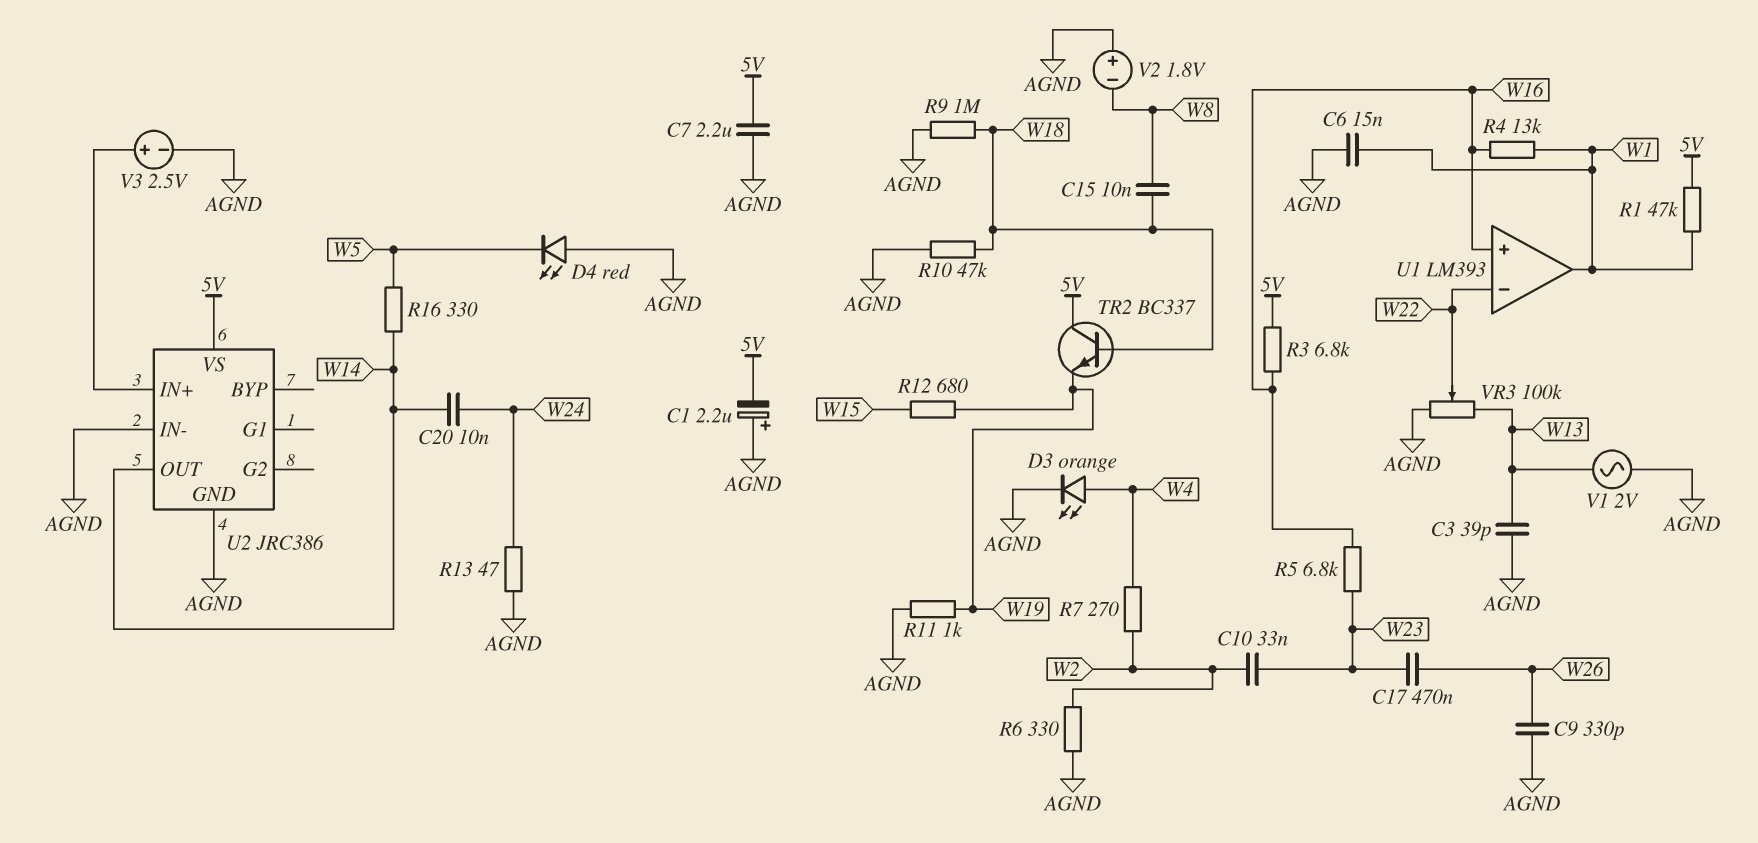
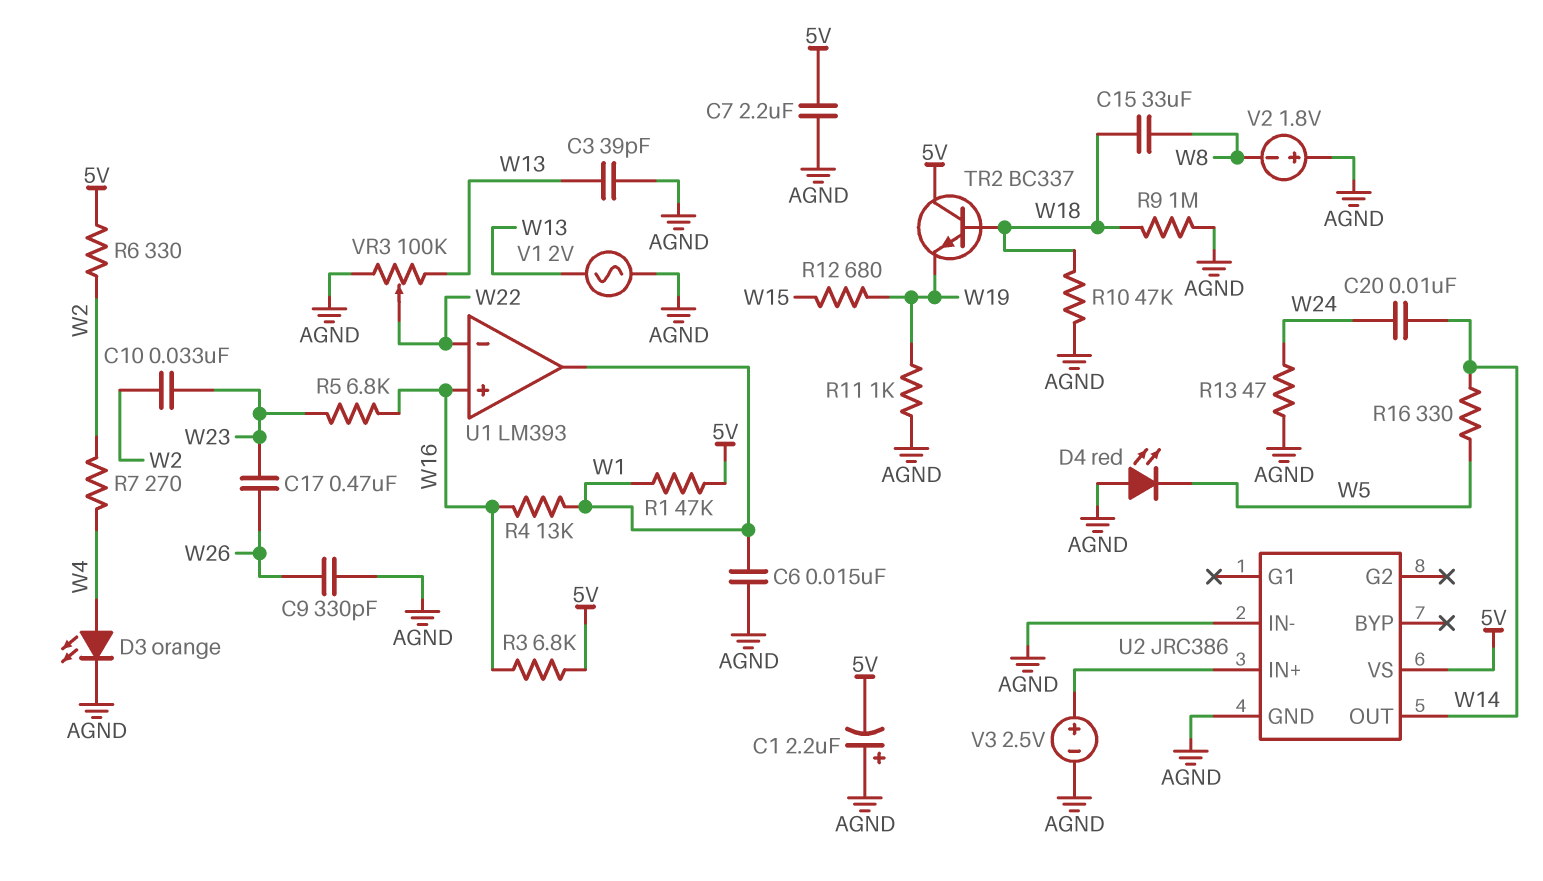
C15: 10nF (W8, W18) -> 33uF (W8, W18)
R6: 330 (AGND, W2) -> 330 (5V, W2)

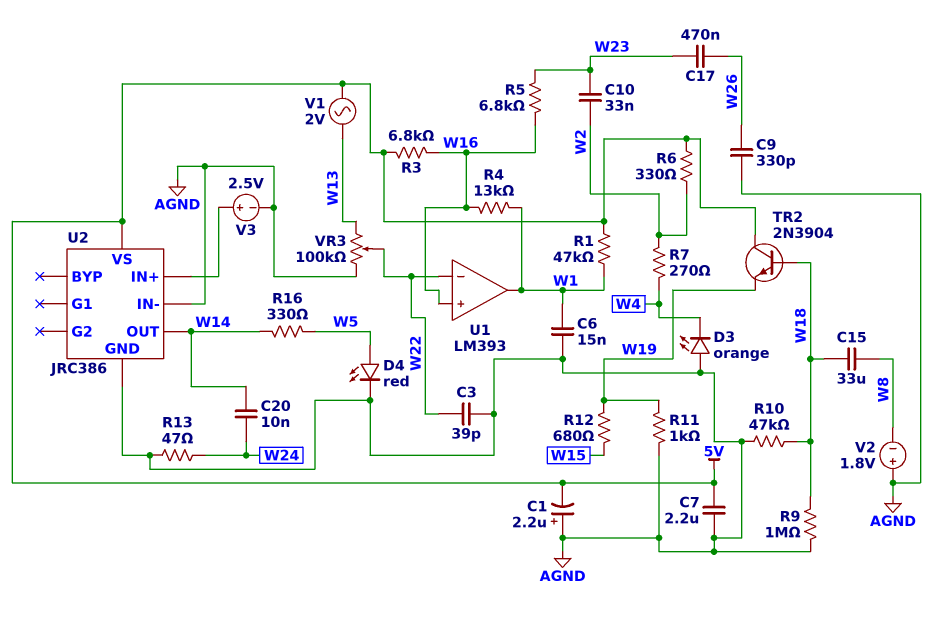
C3: 39pF (AGND, W13) -> 39pF (AGND, W22)
D3: LED orange (A W4, K AGND) -> LED orange (A AGND, K W4)
D4: LED red (A AGND, K W5) -> LED red (A W5, K AGND)
TR2: NPN BC337 (B W18, C 5V, E W19) -> NPN 2N3904 (B W18, C 5V, E W19)
V1: AC 2V (AGND, W13) -> AC 2V (5V, W13)

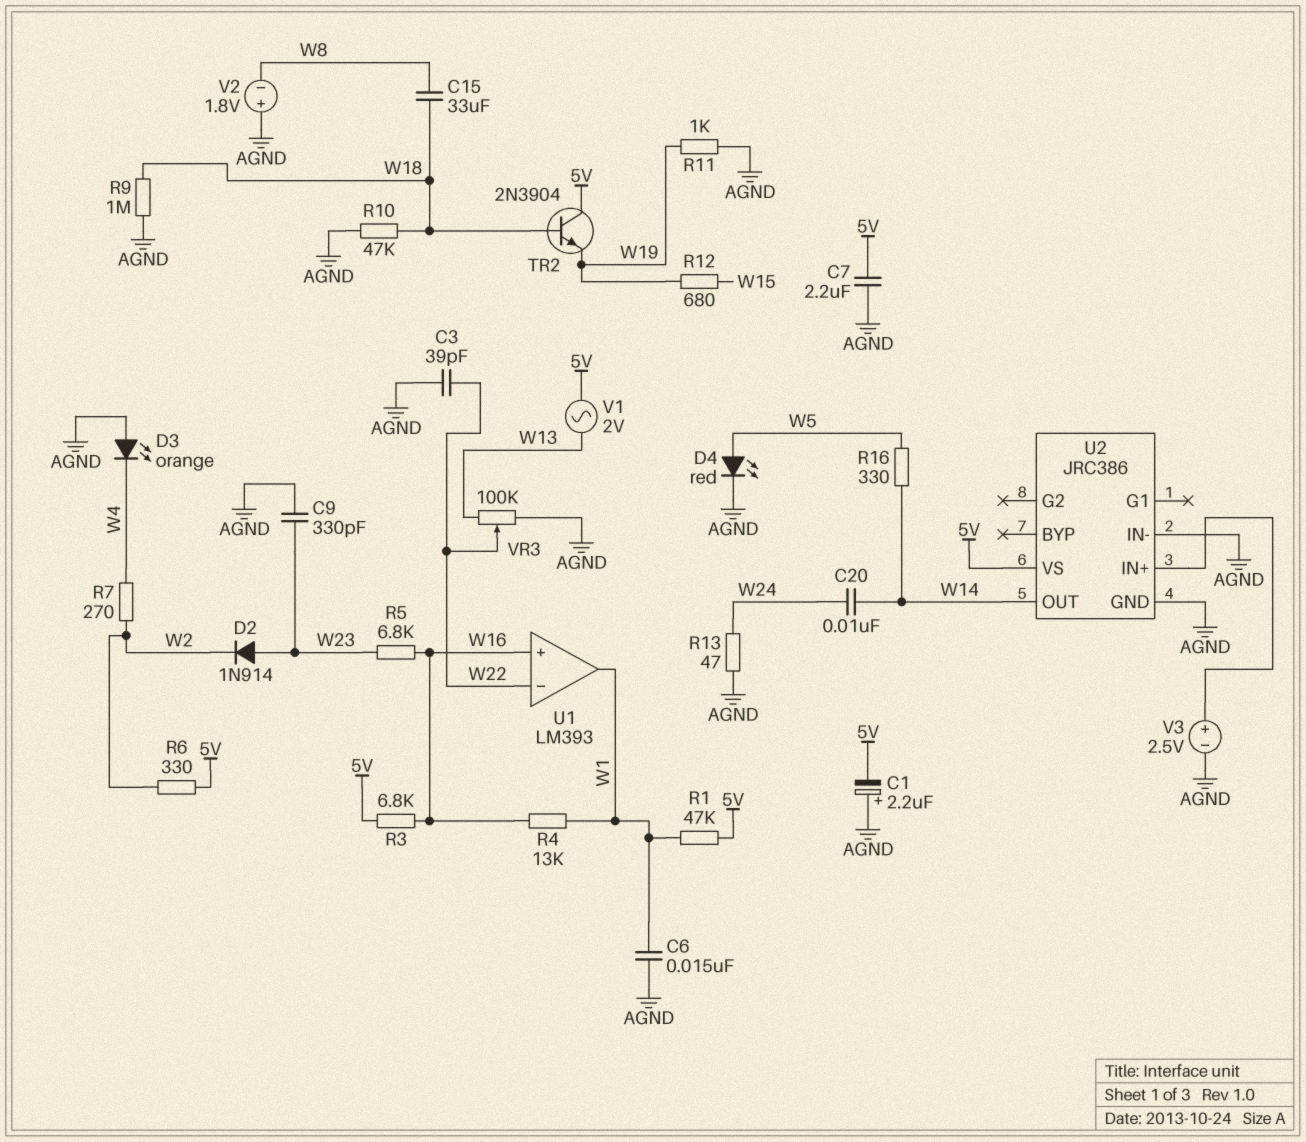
C9: 330pF (AGND, W26) -> 330pF (AGND, W23)
C10: 33nF (W2, W23) -> none
C17: 470nF (W23, W26) -> none
D2: none -> diode 1N914 (A W23, K W2)

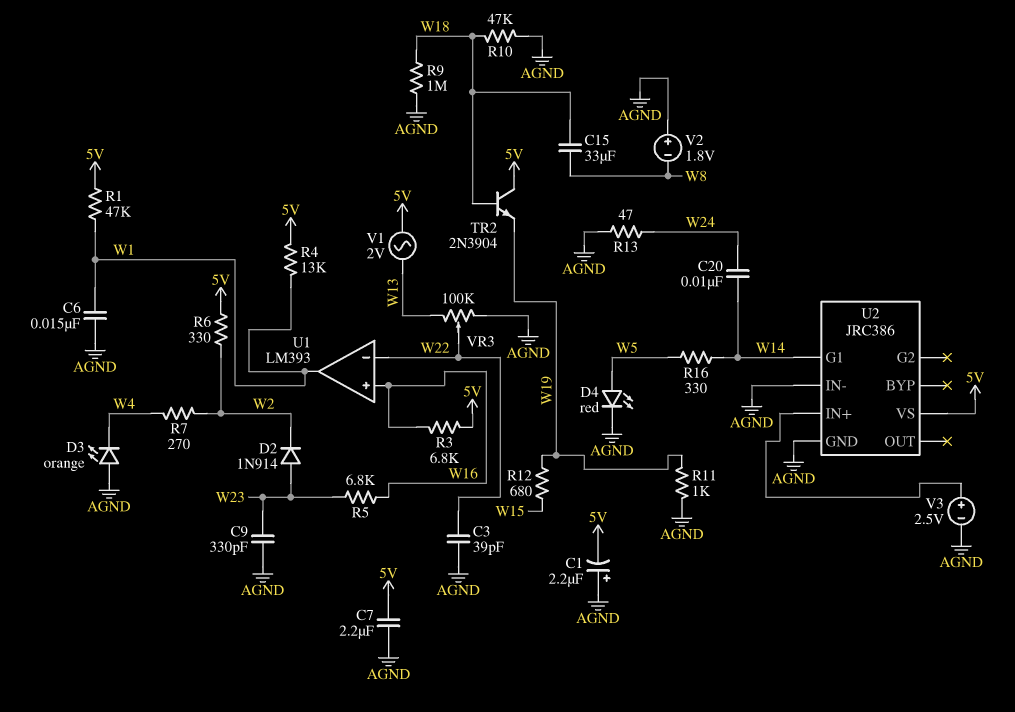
R4: 13k (W1, W16) -> 13k (5V, W1)
U2 pin G1: none -> W14
U2 pin OUT: W14 -> none

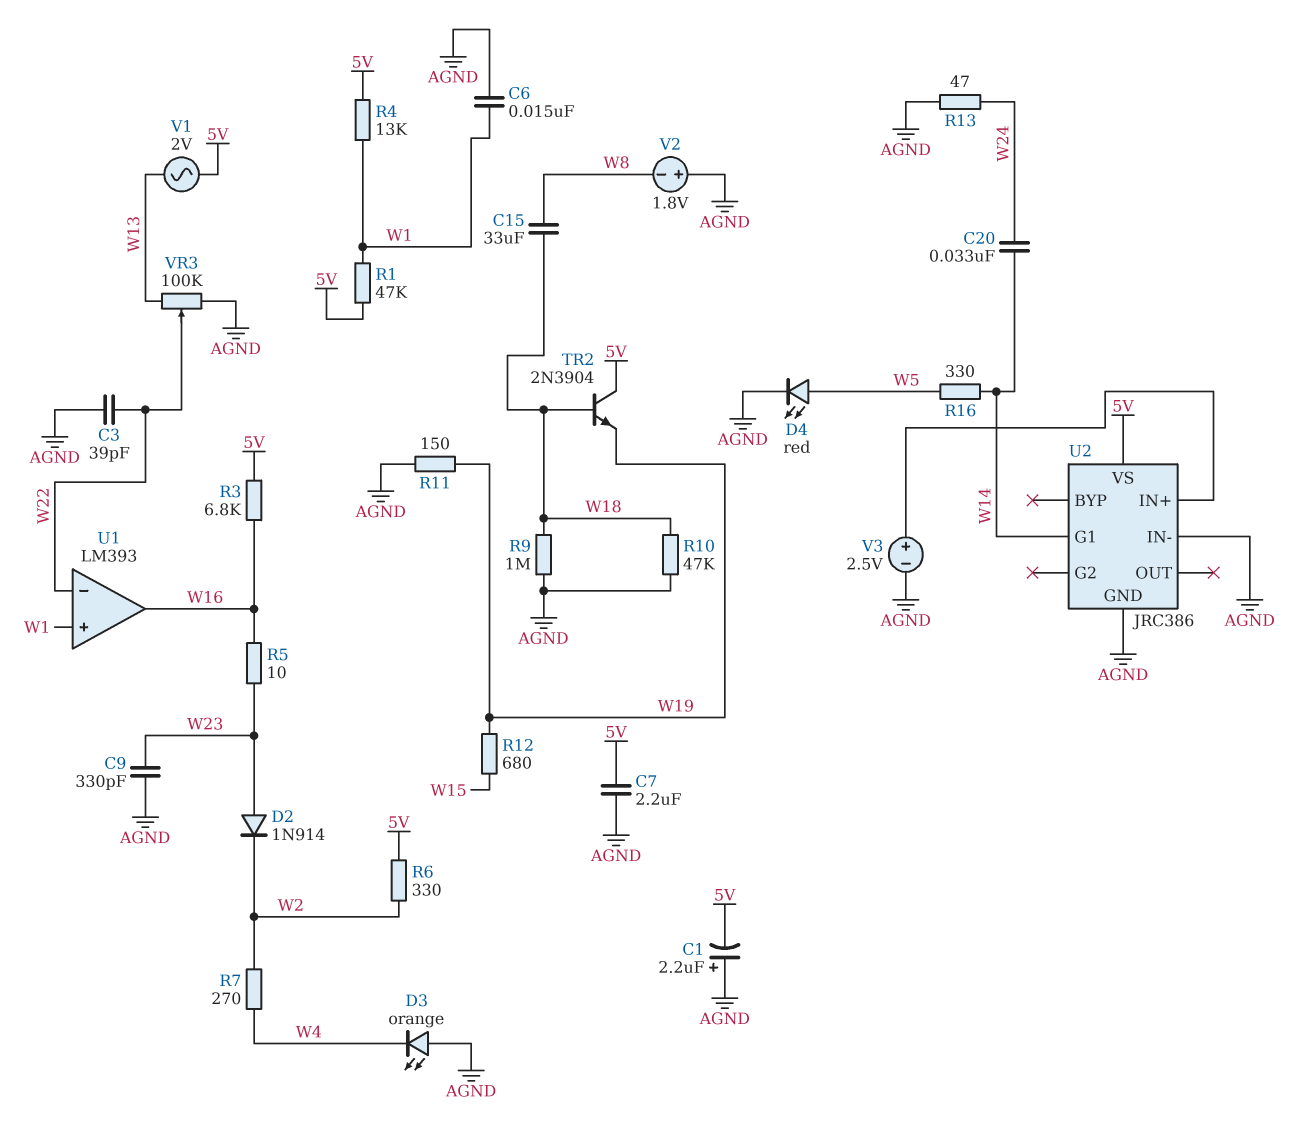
C20: 10nF (W14, W24) -> 33nF (W14, W24)
R5: 6.8k (W16, W23) -> 10 (W16, W23)
R11: 1k (AGND, W19) -> 150 (AGND, W19)
U1 pin in+: W16 -> W1
U1 pin out: W1 -> W16

